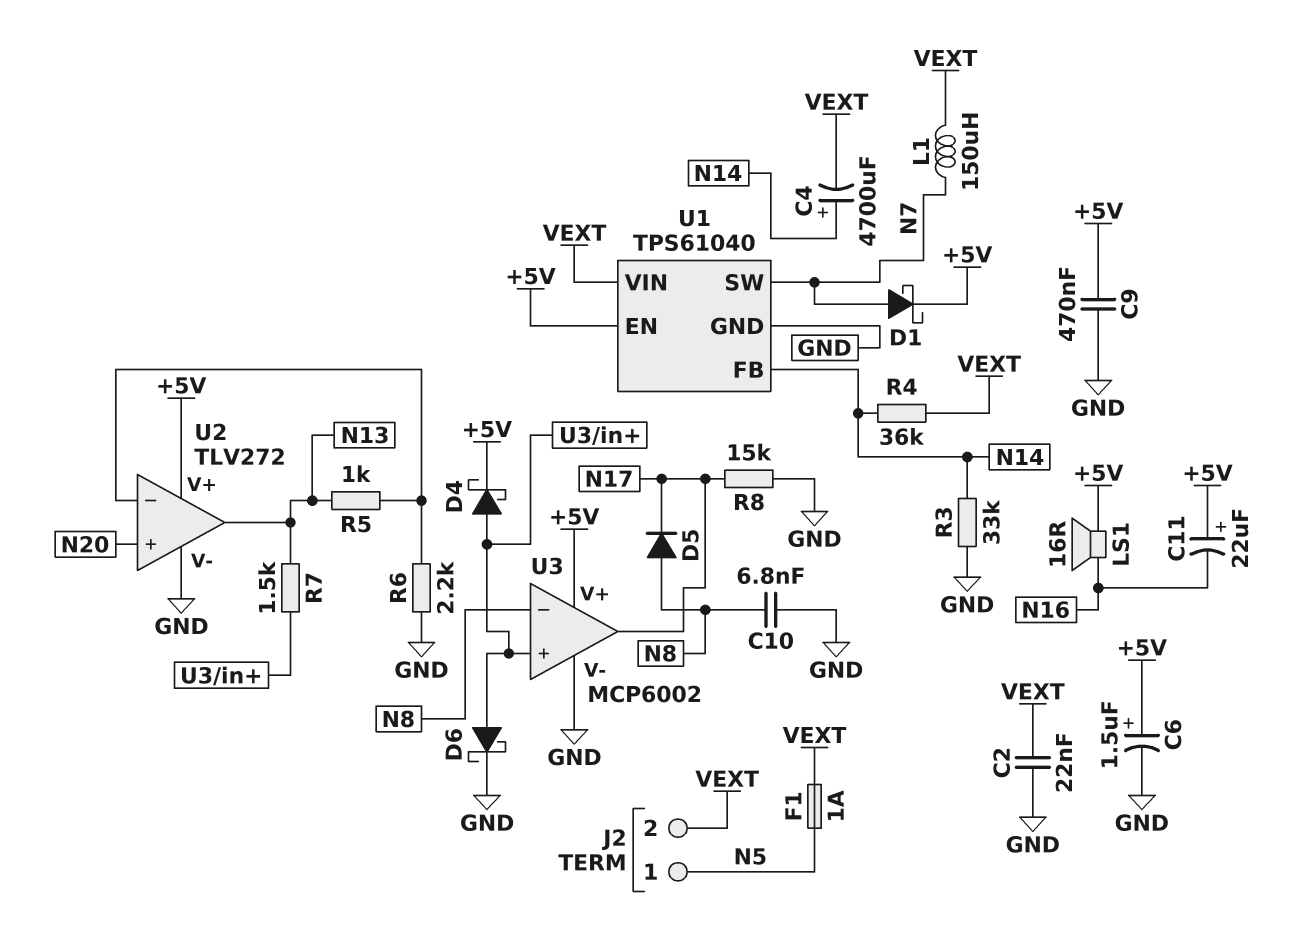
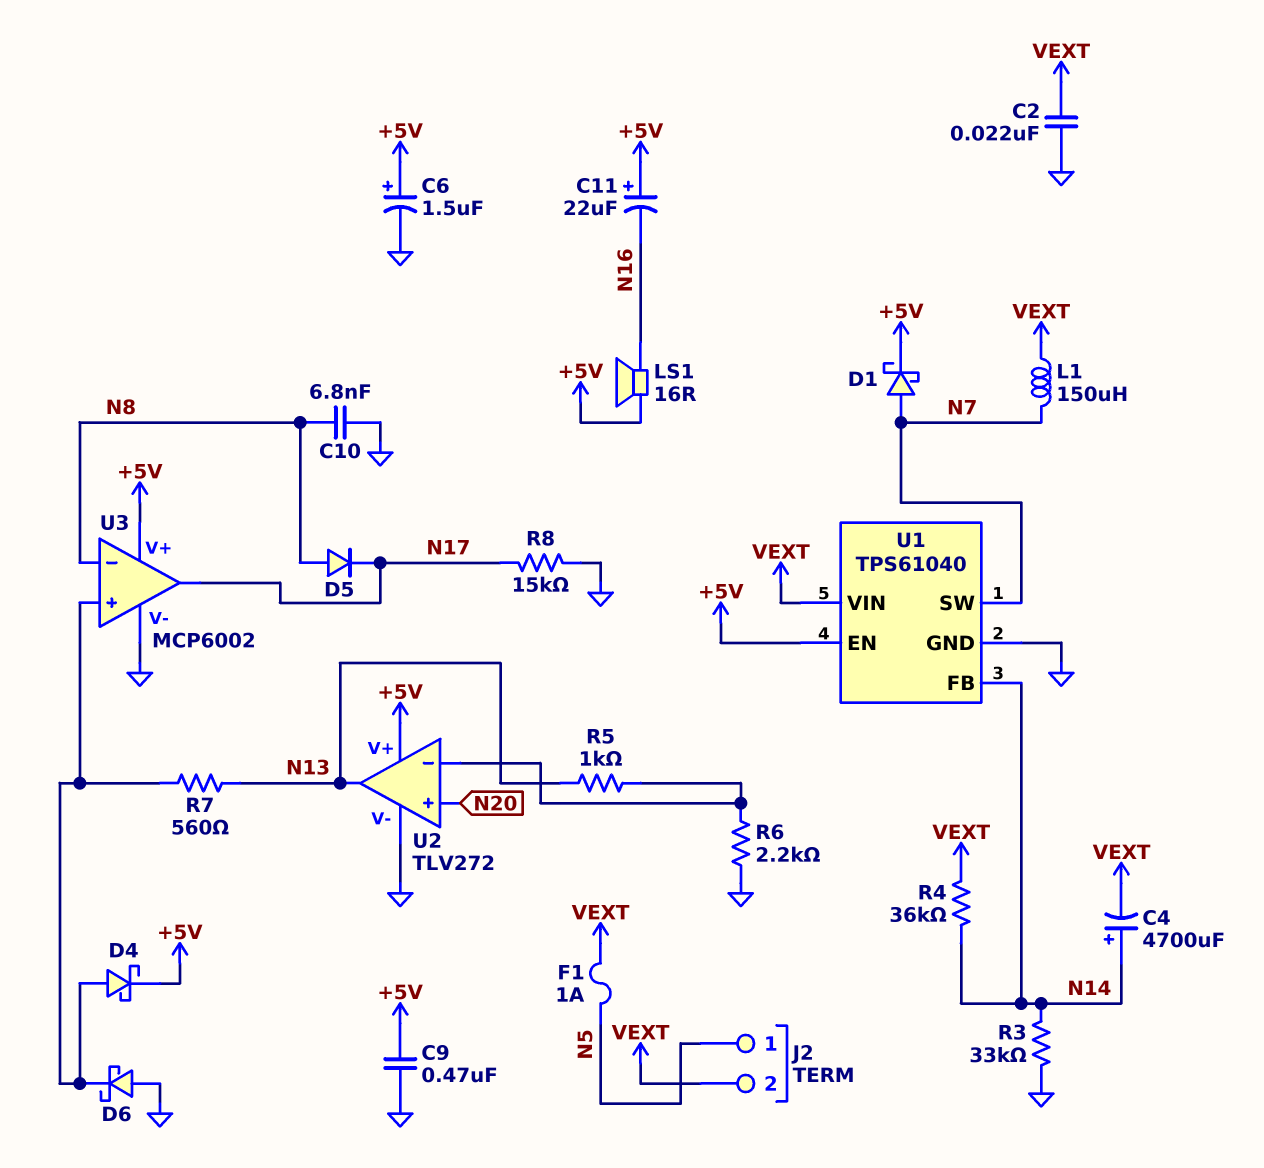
D6: schottky (A U3/in+, K GND) -> schottky (A GND, K U3/in+)
R7: 1.5k (N13, U3/in+) -> 560 (N13, U3/in+)

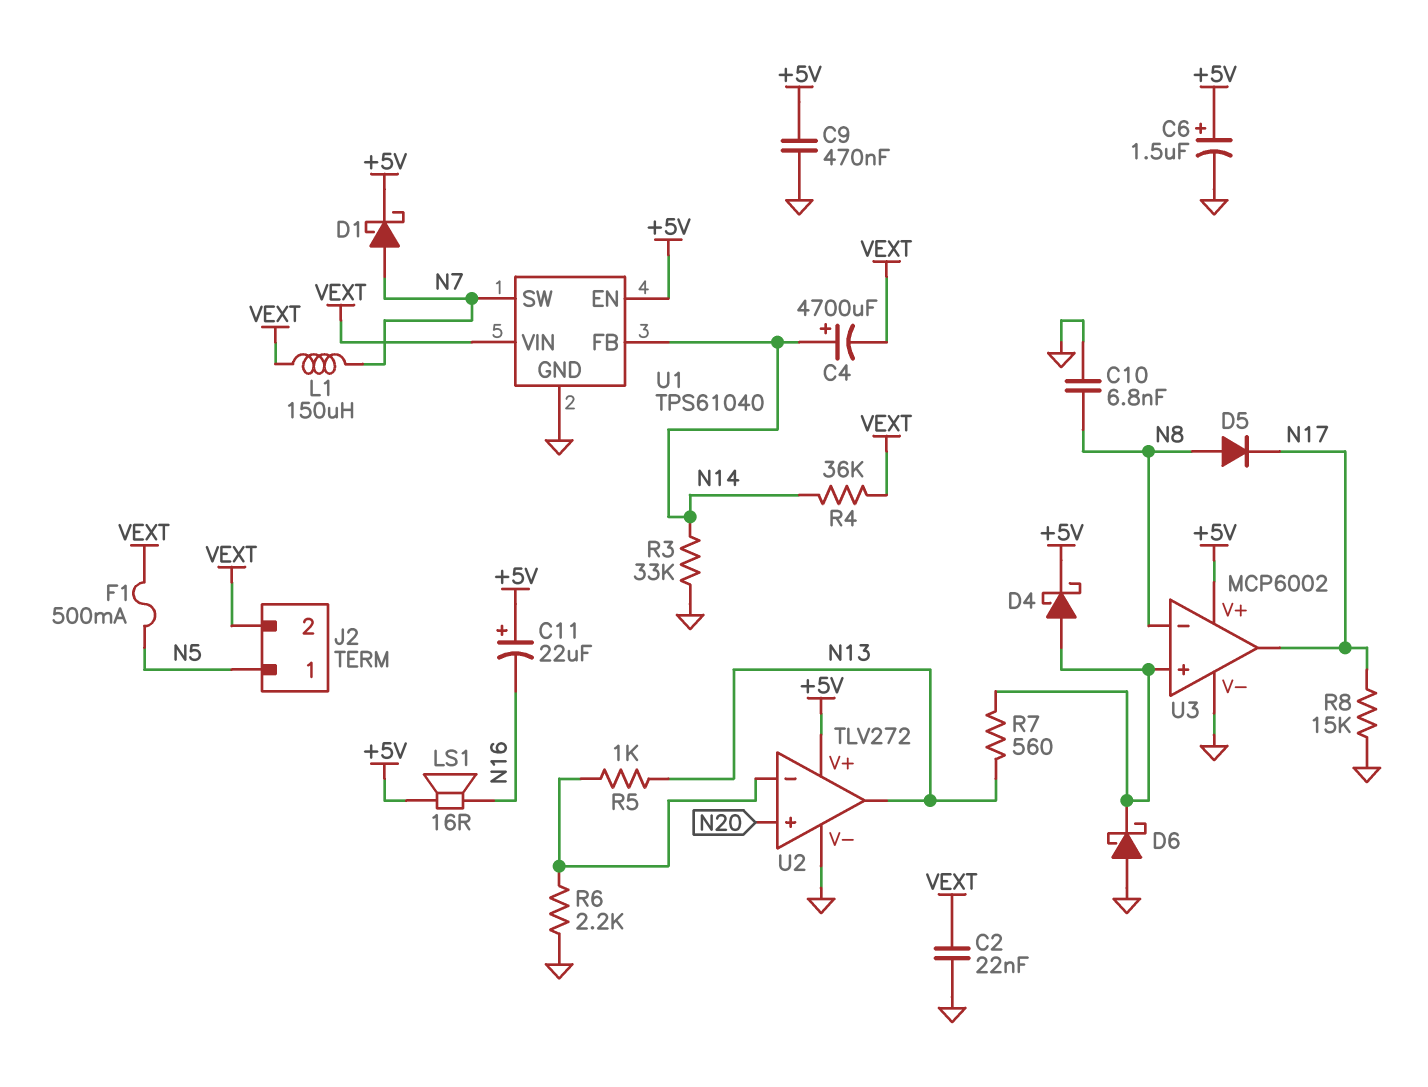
F1: 1A (N5, VEXT) -> 500mA (N5, VEXT)

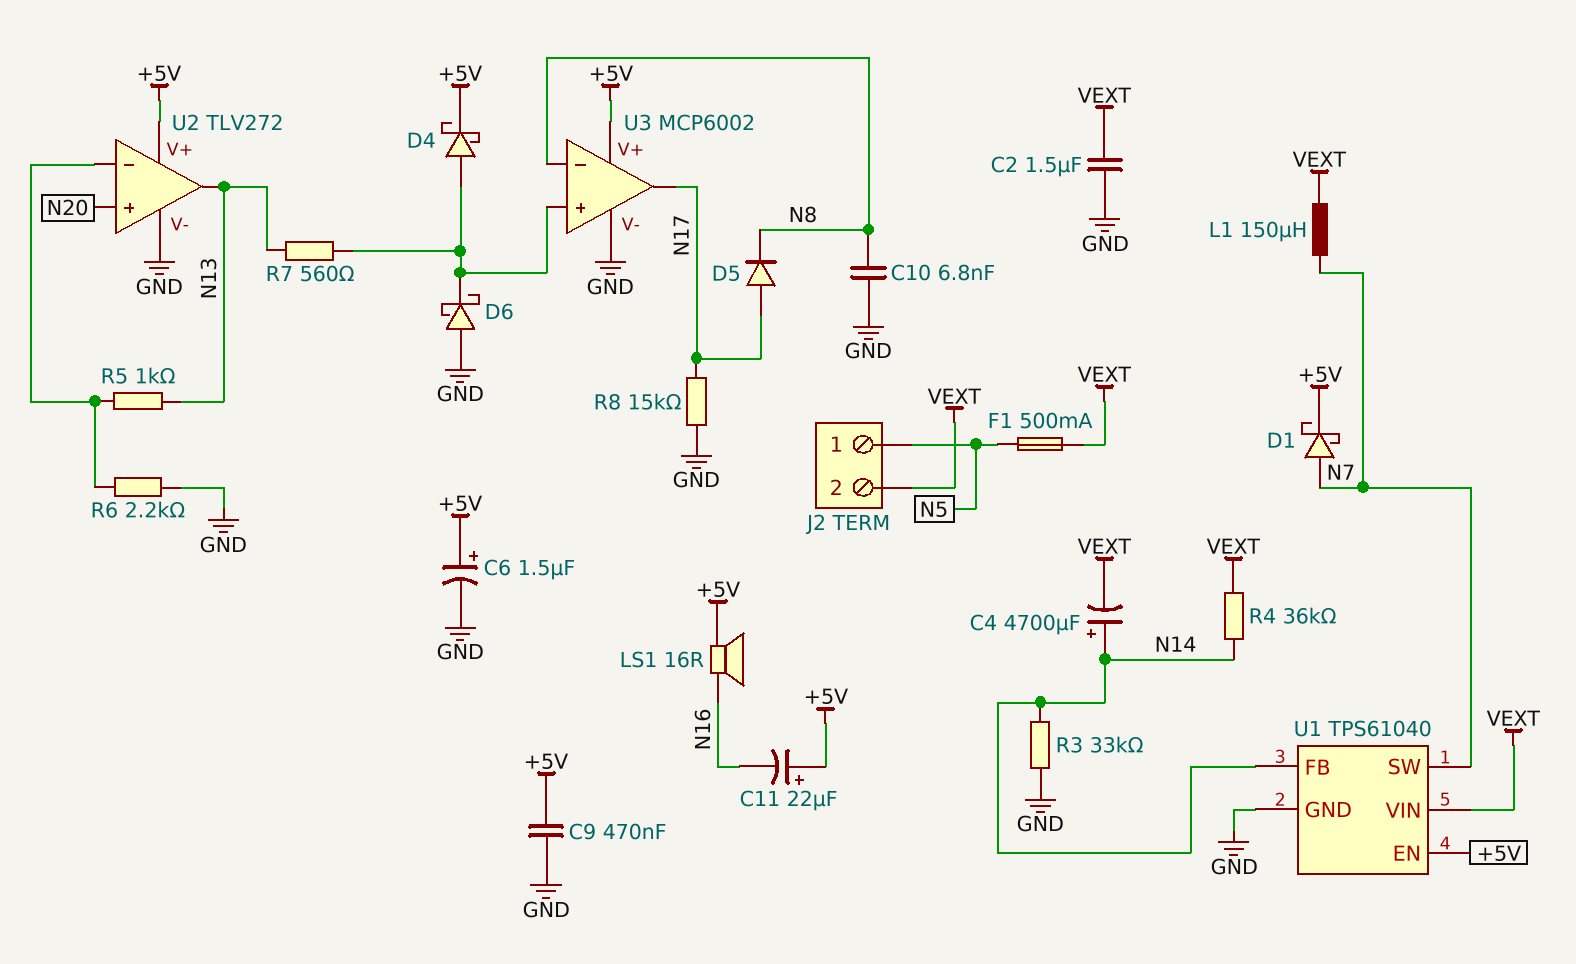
C2: 22nF (GND, VEXT) -> 1.5uF (GND, VEXT)
D5: diode (A N8, K N17) -> diode (A N17, K N8)

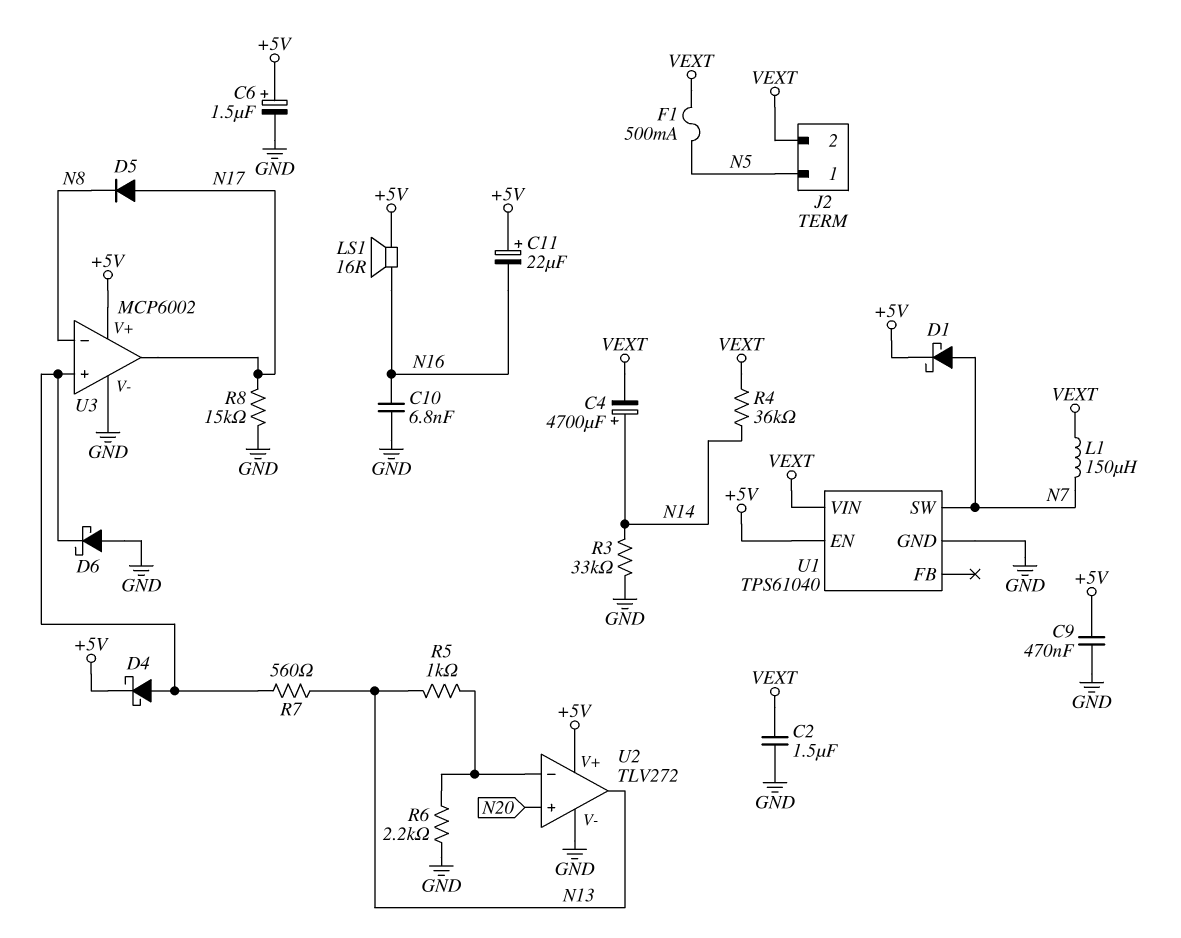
C10: 6.8nF (GND, N8) -> 6.8nF (GND, N16)
U1 pin FB: N14 -> none

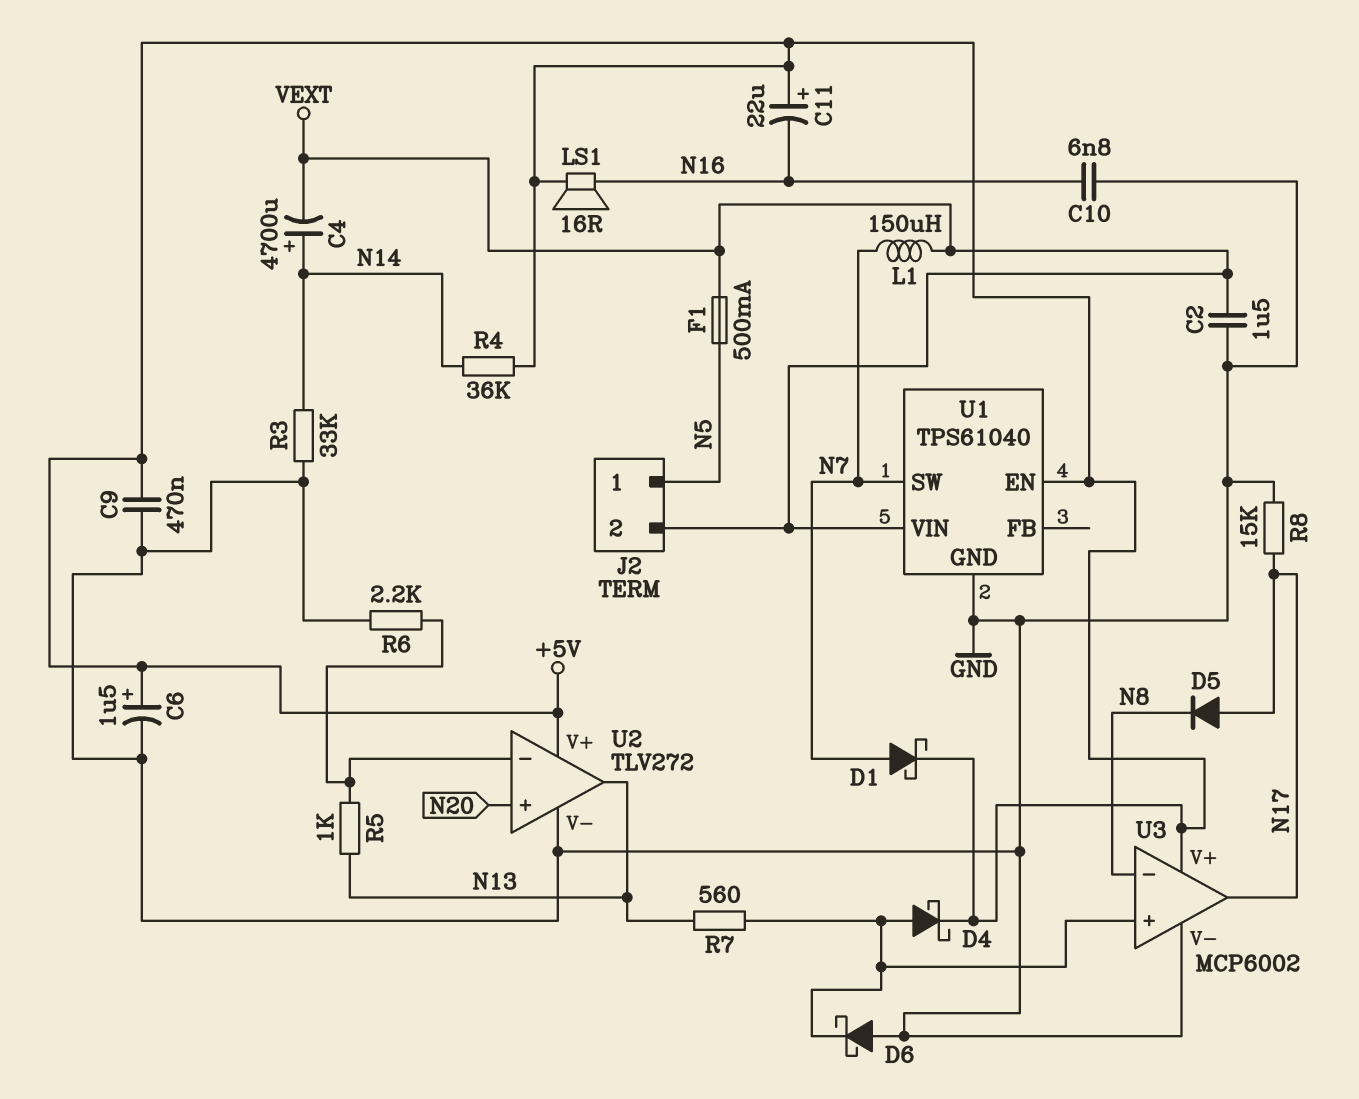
R4: 36k (N14, VEXT) -> 36k (+5V, N14)

